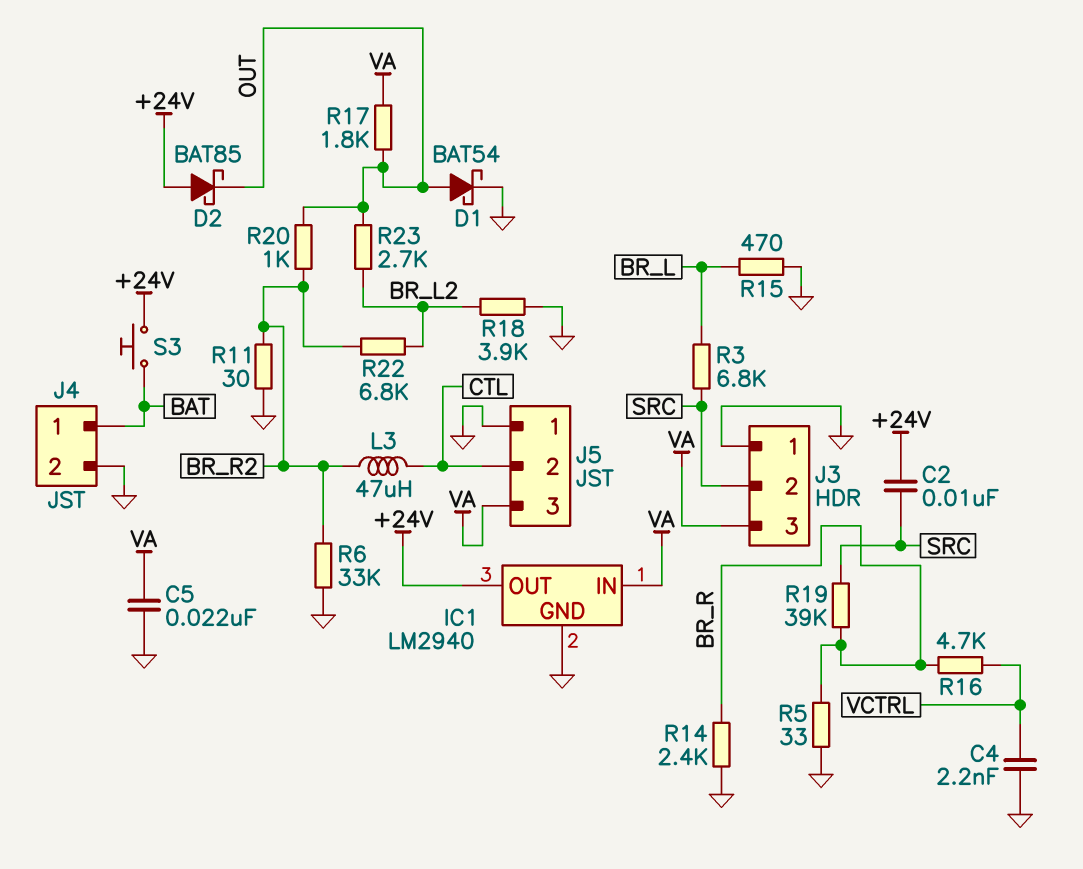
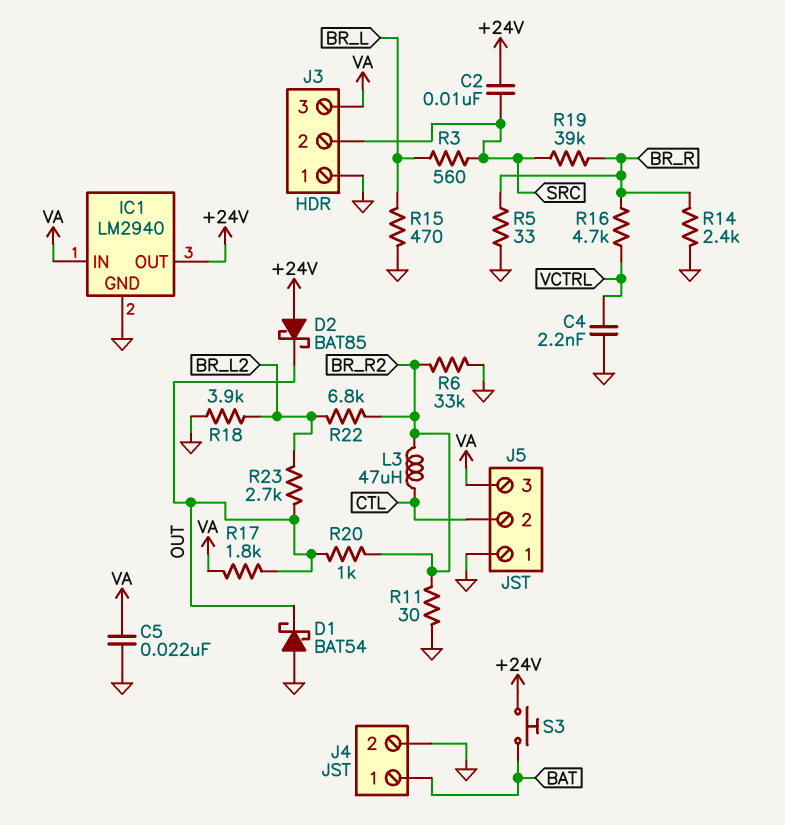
D1: schottky BAT54 (A OUT, K GND) -> schottky BAT54 (A GND, K OUT)
R3: 6.8k (BR_L, SRC) -> 560 (BR_L, SRC)

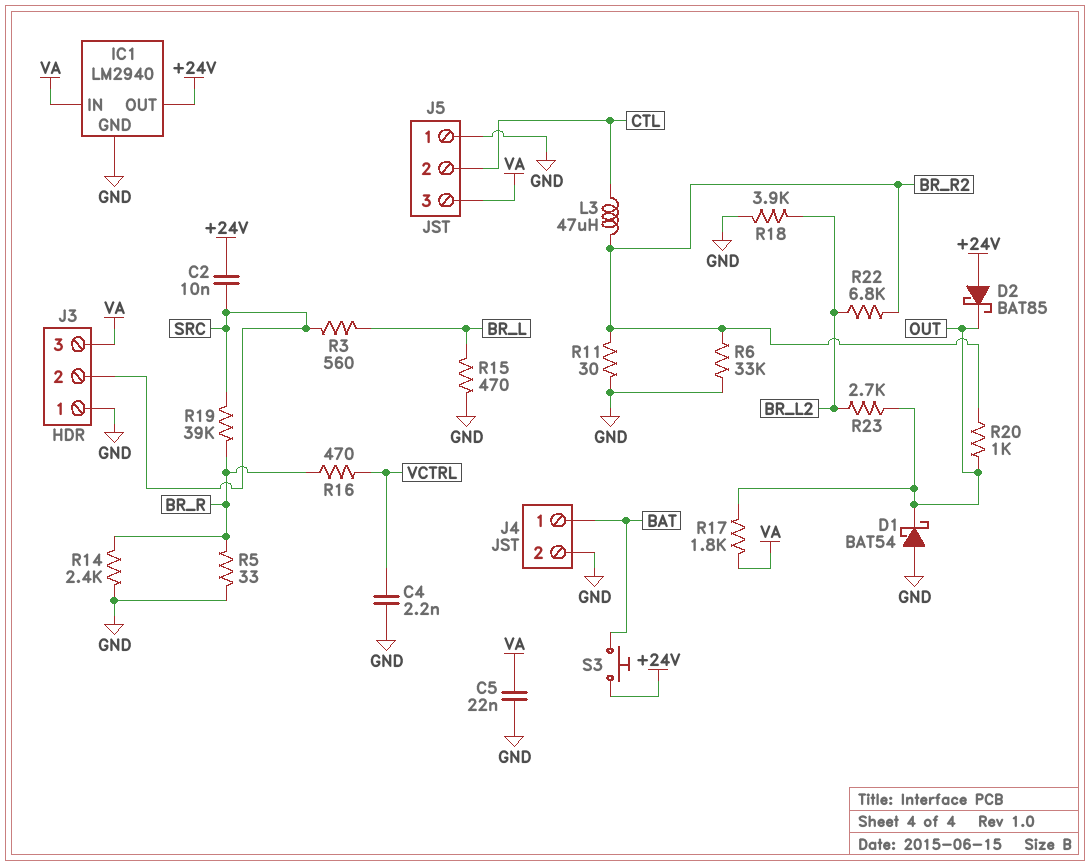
R16: 4.7k (BR_R, VCTRL) -> 470 (BR_R, VCTRL)

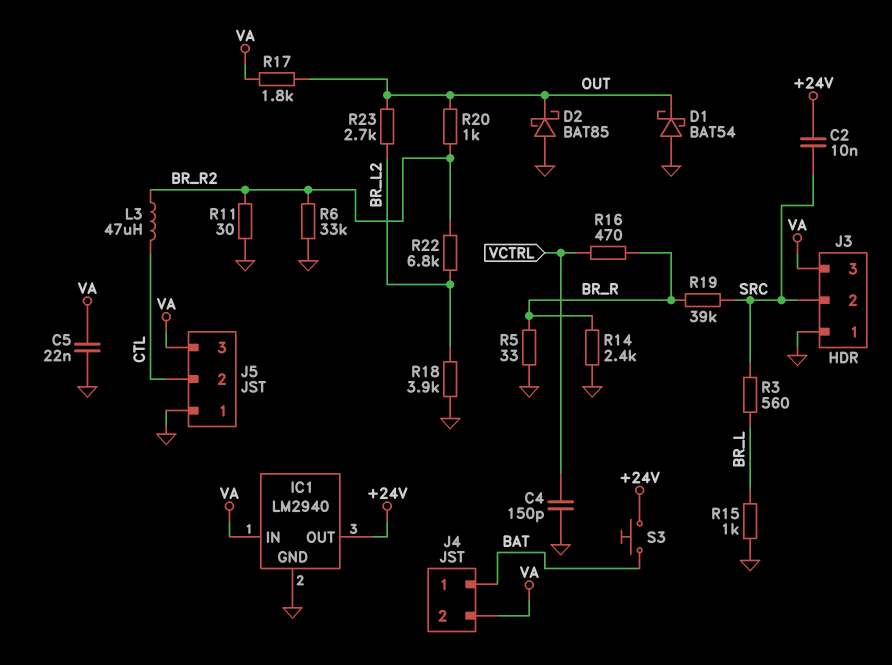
C4: 2.2nF (GND, VCTRL) -> 150pF (GND, VCTRL)
D2: schottky BAT85 (A +24V, K OUT) -> schottky BAT85 (A GND, K OUT)
J4 pin 2: GND -> VA
R15: 470 (BR_L, GND) -> 1k (BR_L, GND)

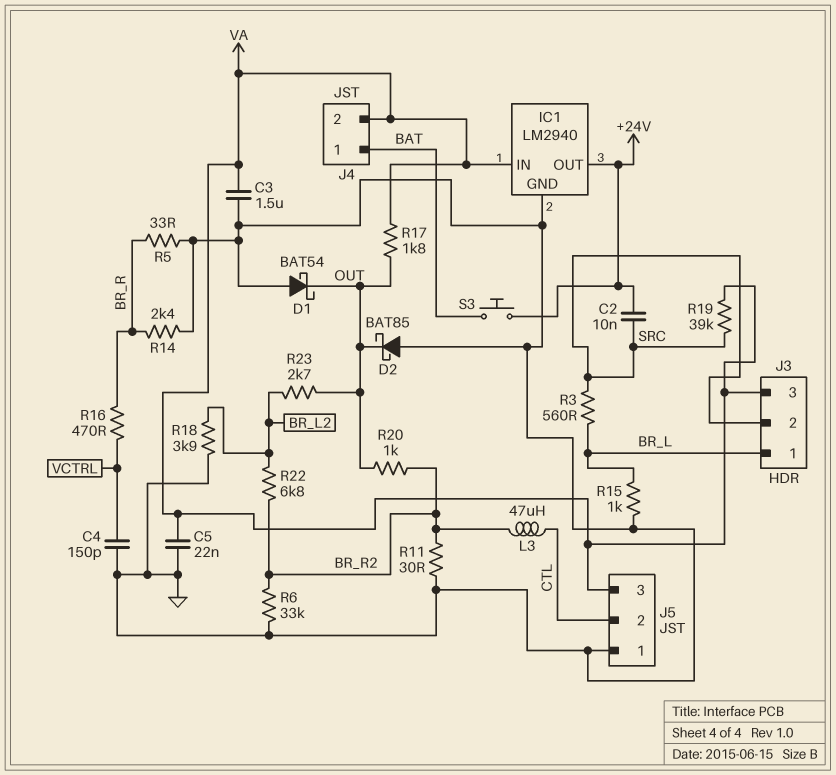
C3: none -> 1.5uF (GND, VA)
J3 pin 1: GND -> BR_L
R19: 39k (BR_R, SRC) -> 39k (SRC, VA)

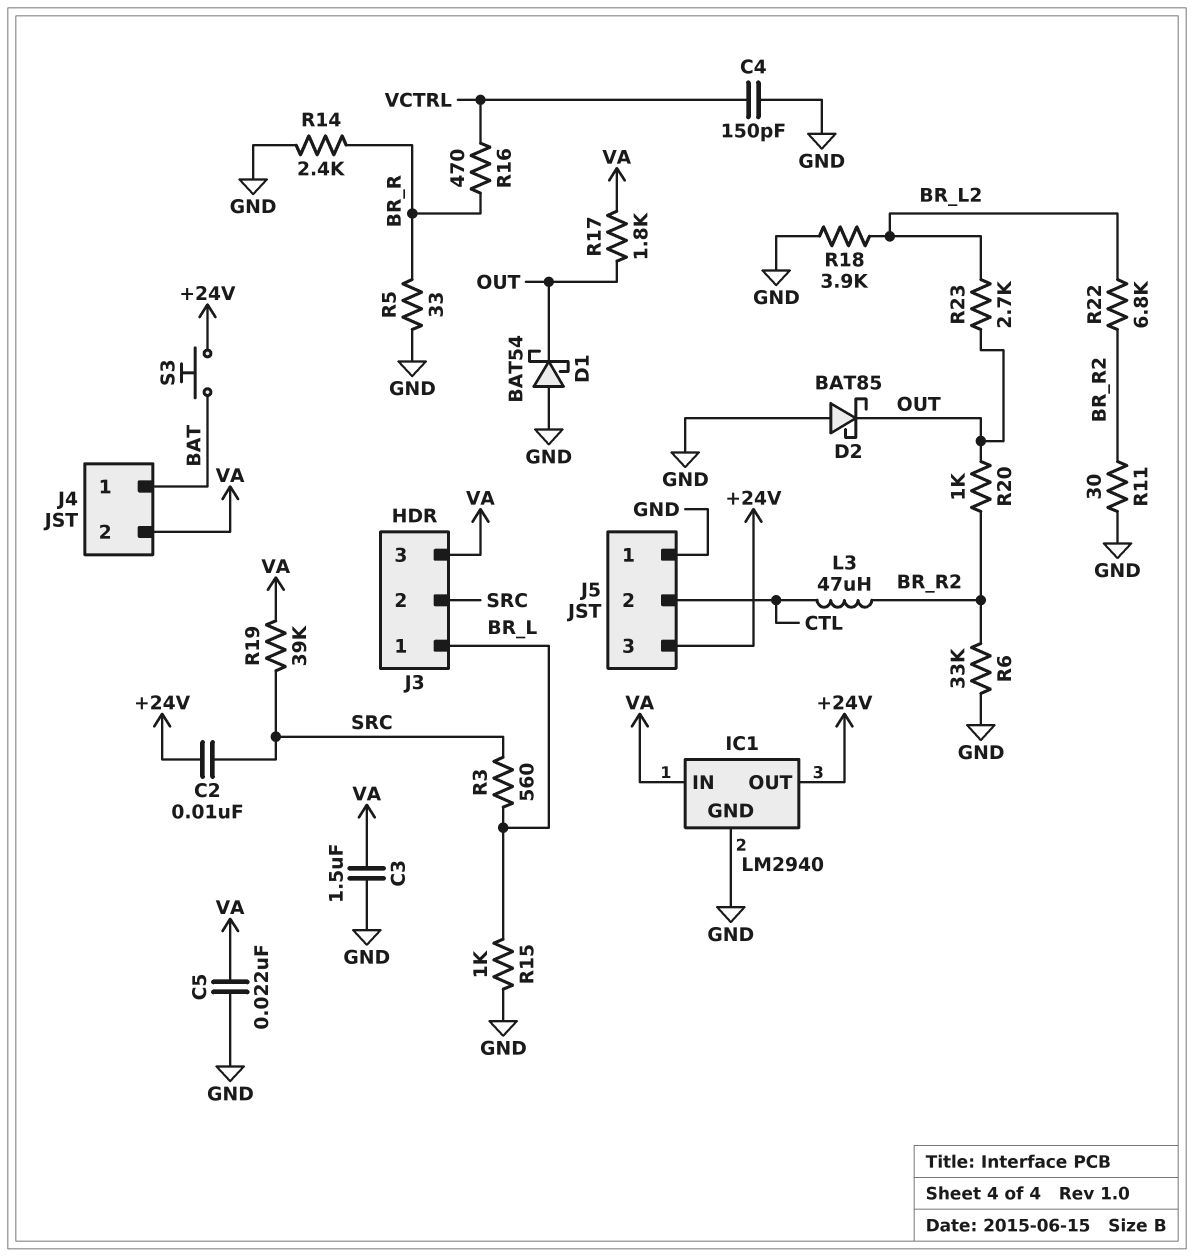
J5 pin 3: VA -> +24V

